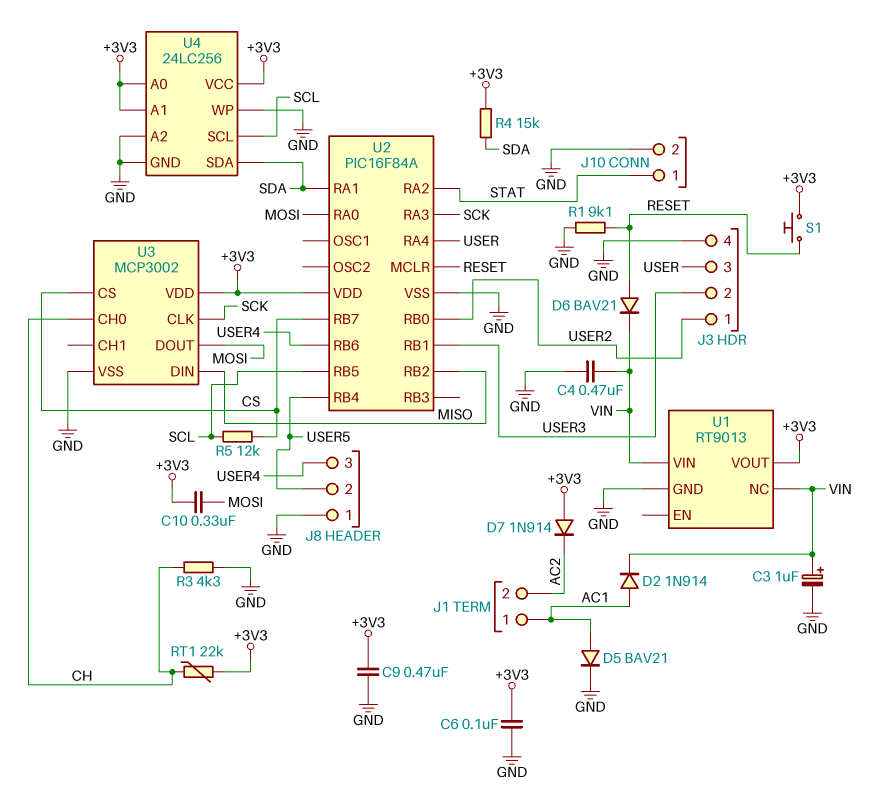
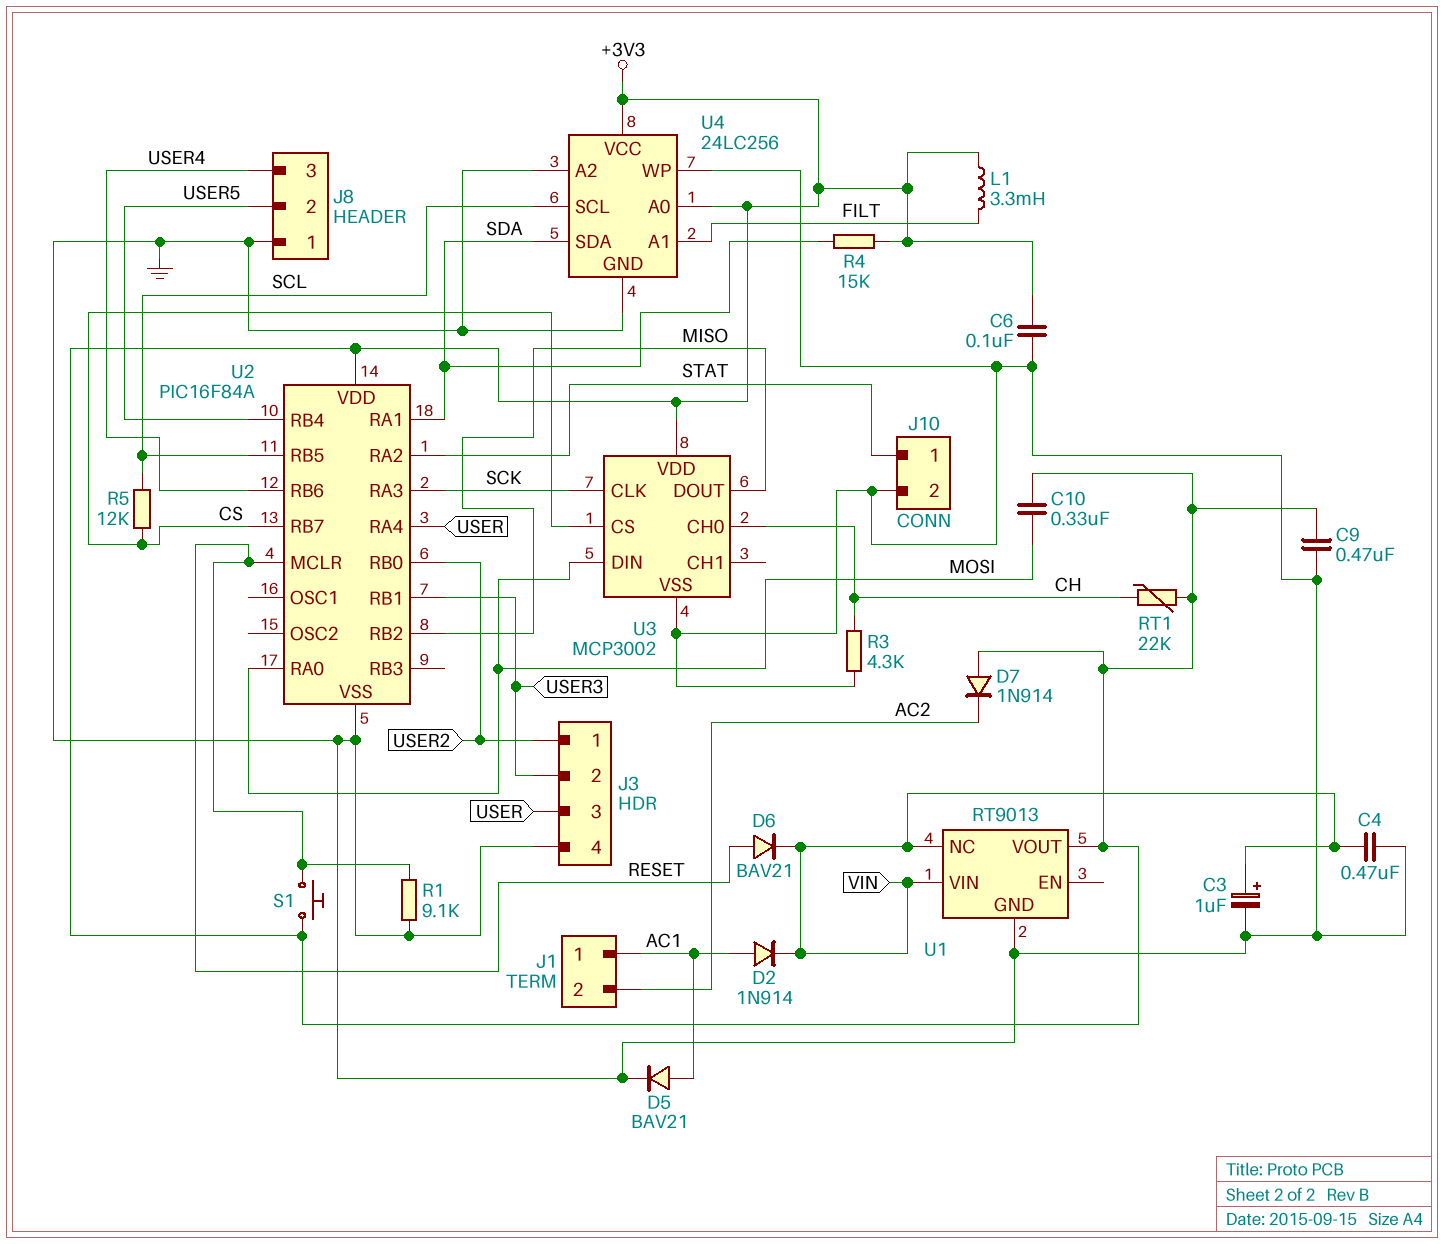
L1: none -> 3.3mH (+3V3, FILT)
U3 pin DIN: MISO -> MOSI
U3 pin DOUT: MOSI -> MISO
U4 pin A1: +3V3 -> FILT

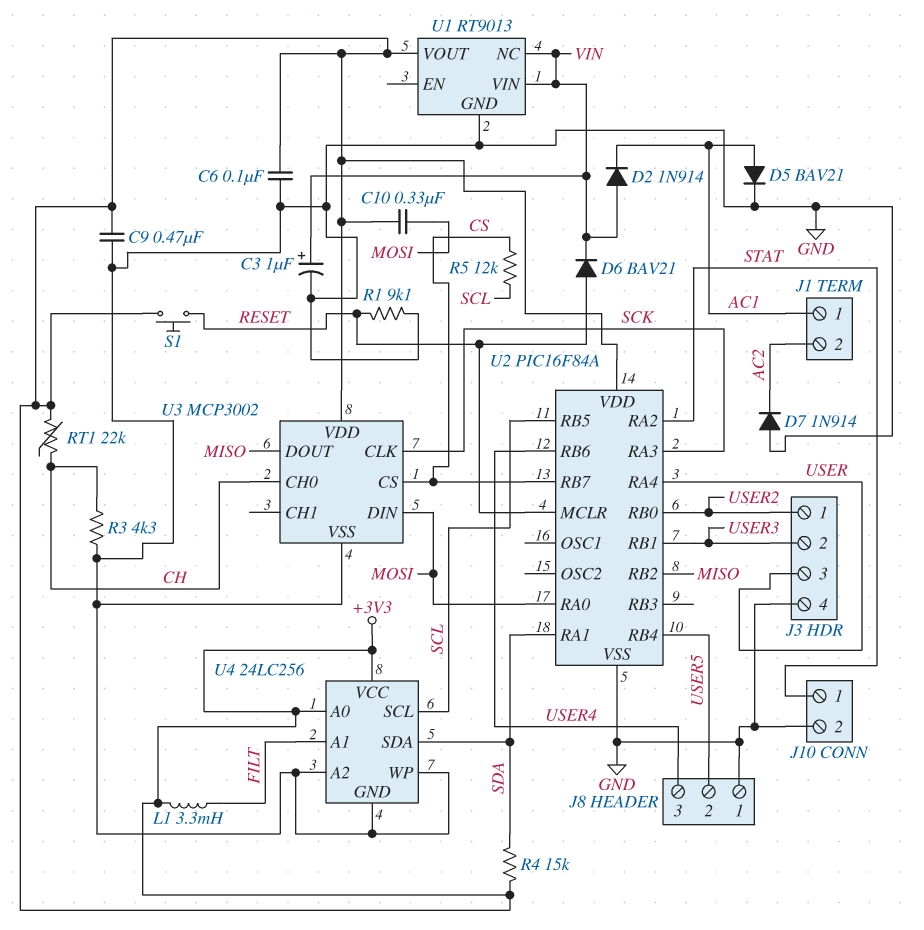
C4: 470nF (GND, VIN) -> none
D2: diode 1N914 (A AC1, K VIN) -> diode 1N914 (A VIN, K AC1)
D7: diode 1N914 (A +3V3, K AC2) -> diode 1N914 (A GND, K AC2)

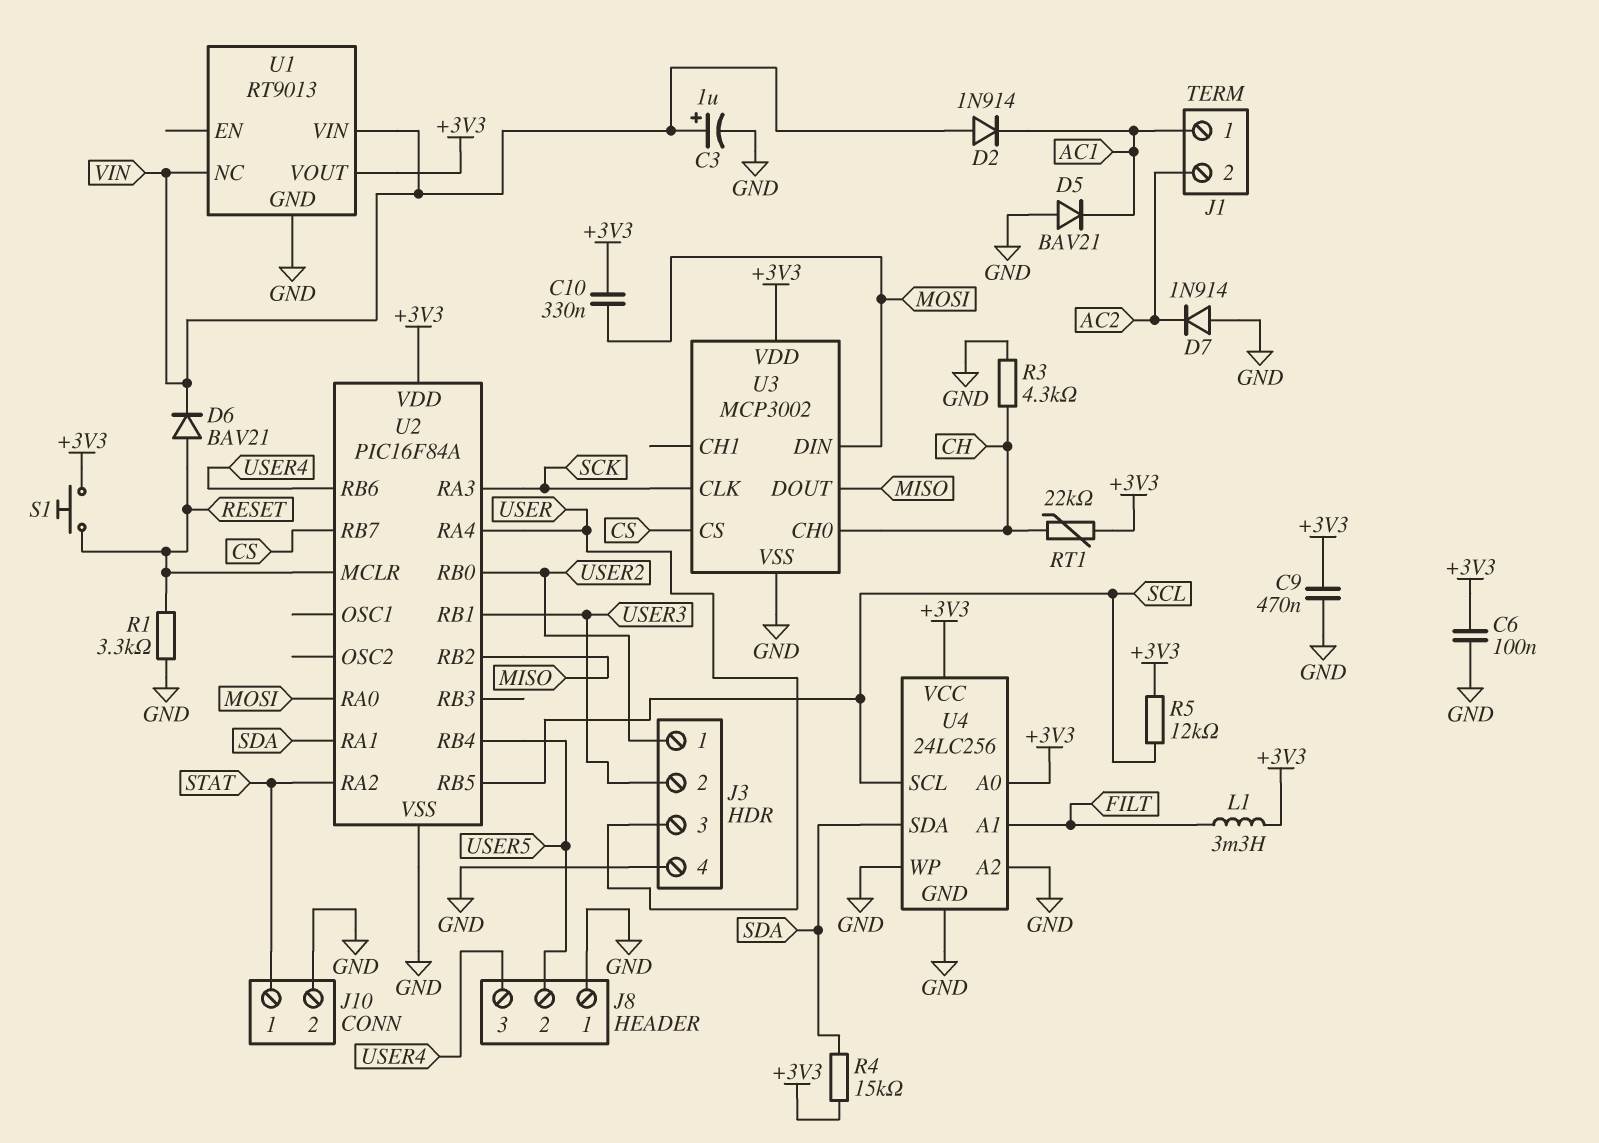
D5: diode BAV21 (A AC1, K GND) -> diode BAV21 (A GND, K AC1)
R1: 9.1k (GND, RESET) -> 3.3k (GND, RESET)
R5: 12k (CS, SCL) -> 12k (+3V3, SCL)

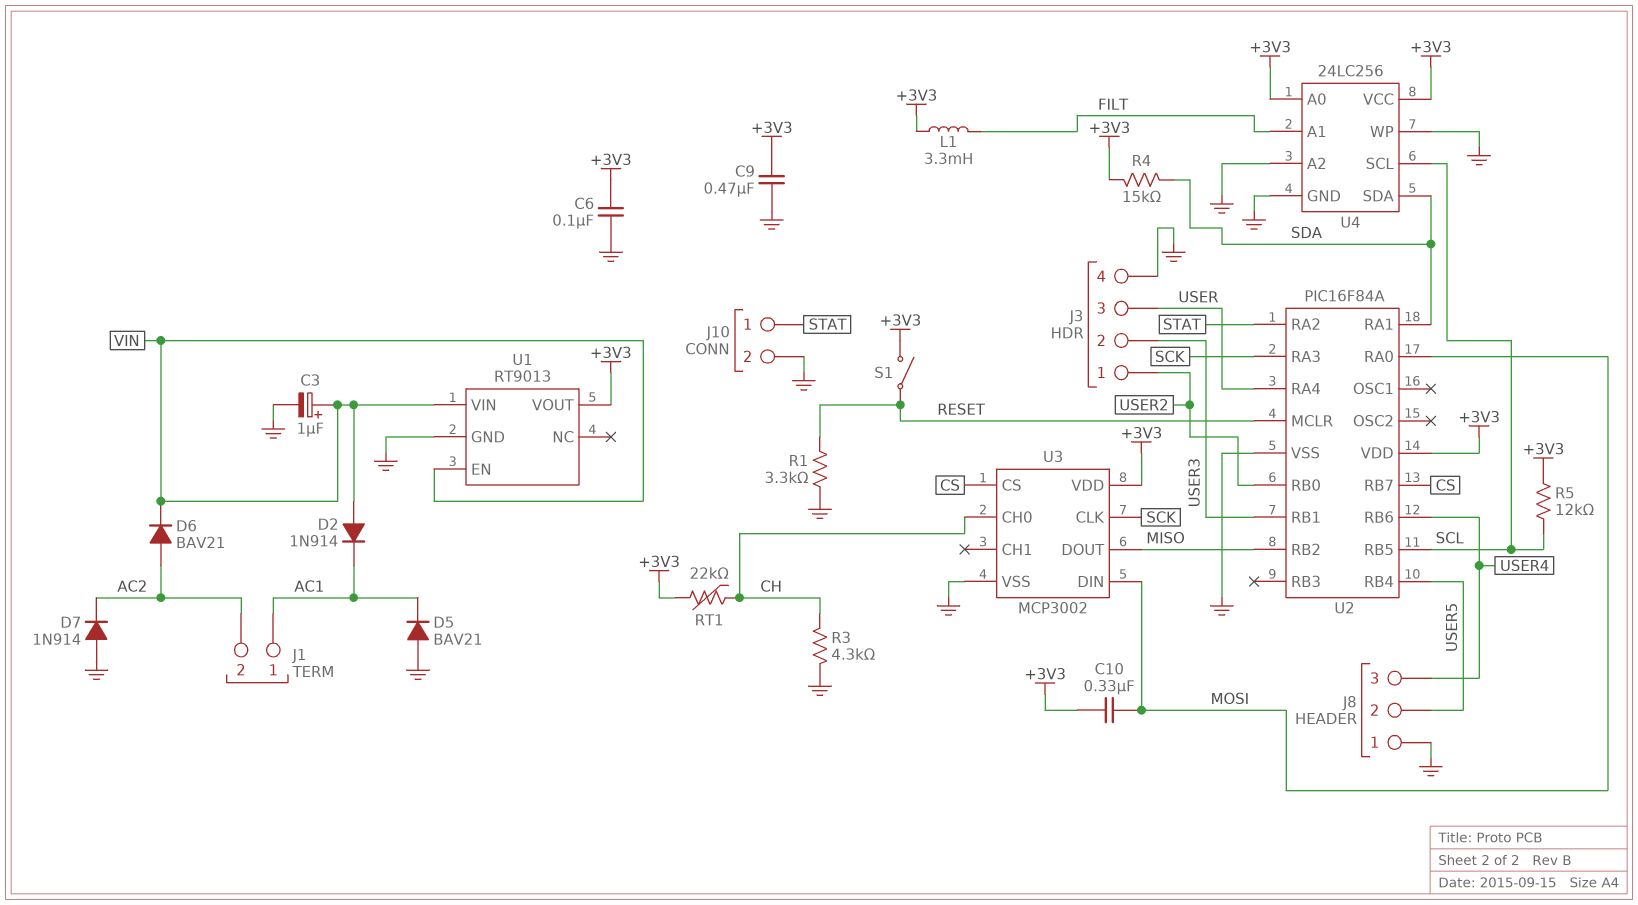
D6: diode BAV21 (A RESET, K VIN) -> diode BAV21 (A AC2, K VIN)
S1: button (+3V3, RESET) -> switch (+3V3, RESET)
U1 pin EN: none -> VIN
U1 pin NC: VIN -> none

